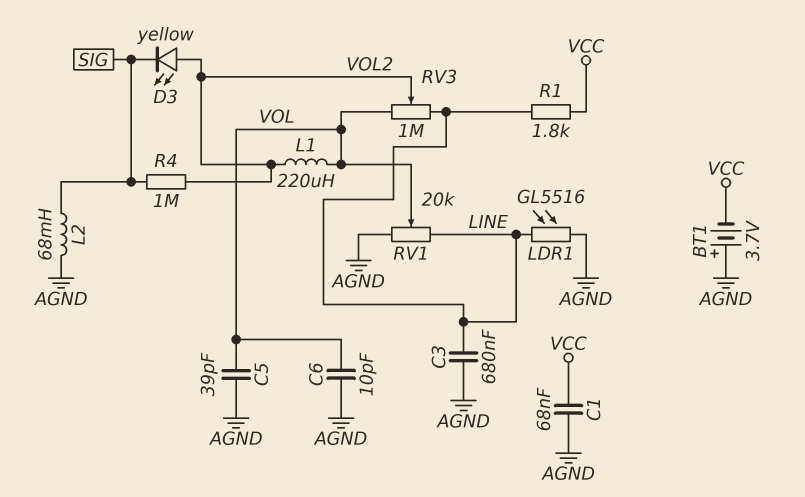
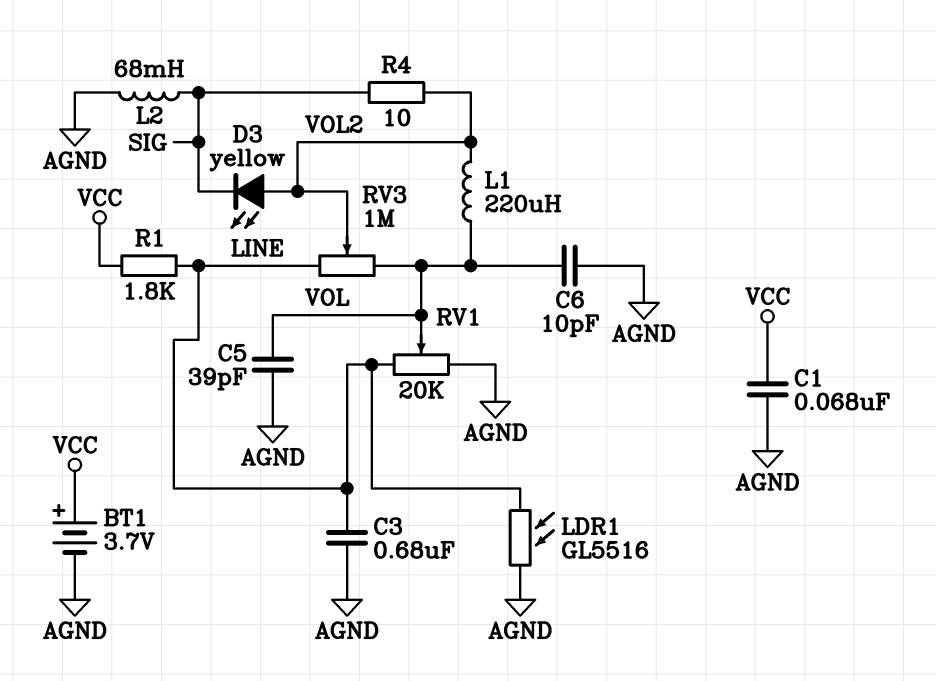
BT1: 3.7V (plus AGND, minus VCC) -> 3.7V (plus VCC, minus AGND)
R4: 1M (SIG, VOL2) -> 10 (SIG, VOL2)

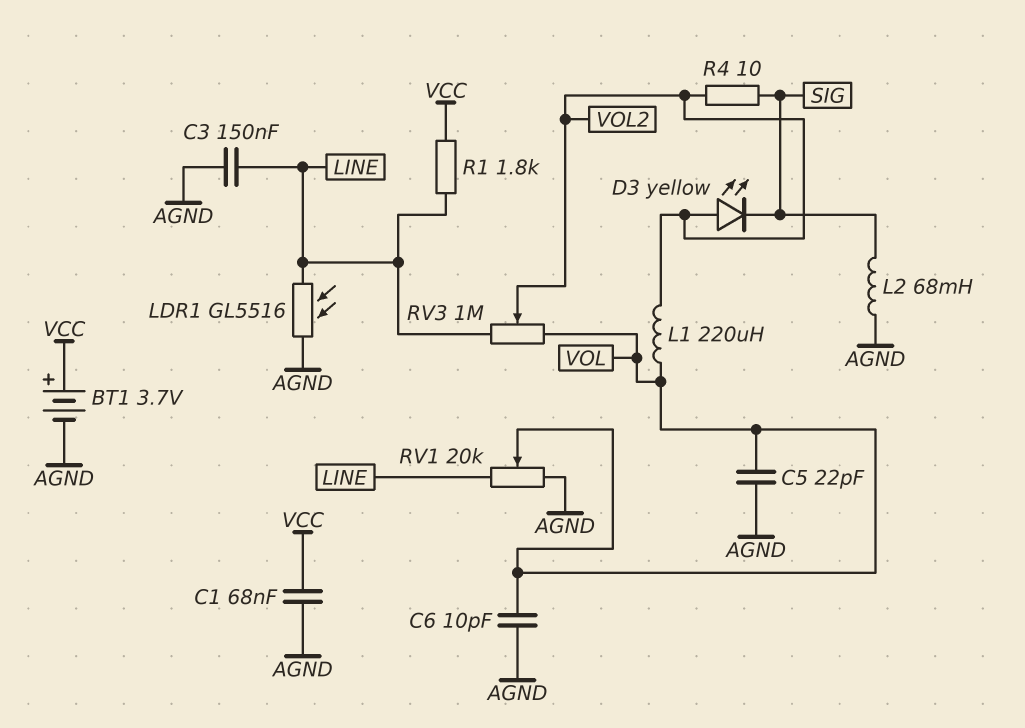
C3: 680nF (AGND, LINE) -> 150nF (AGND, LINE)
C5: 39pF (AGND, VOL) -> 22pF (AGND, VOL)

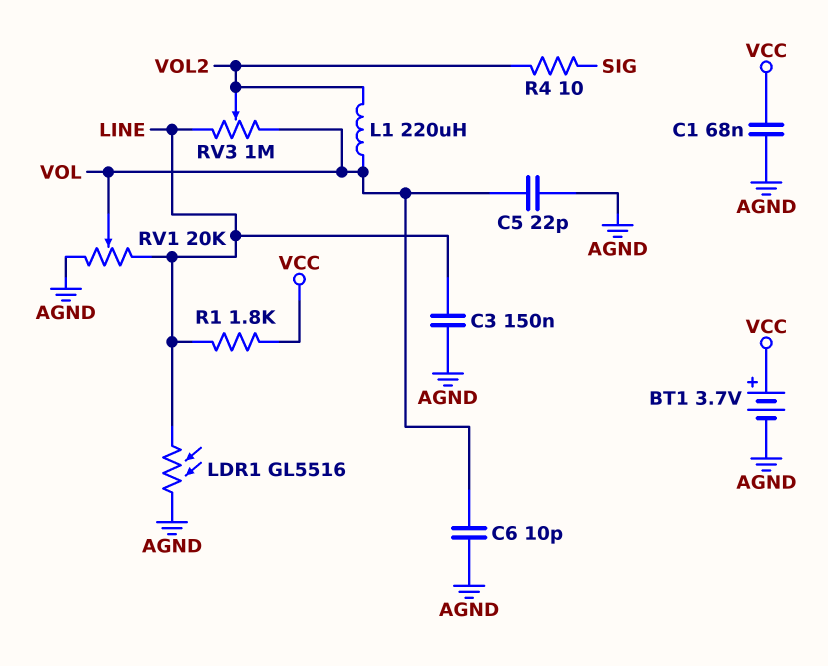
D3: LED yellow (A VOL2, K SIG) -> none
L2: 68mH (AGND, SIG) -> none

